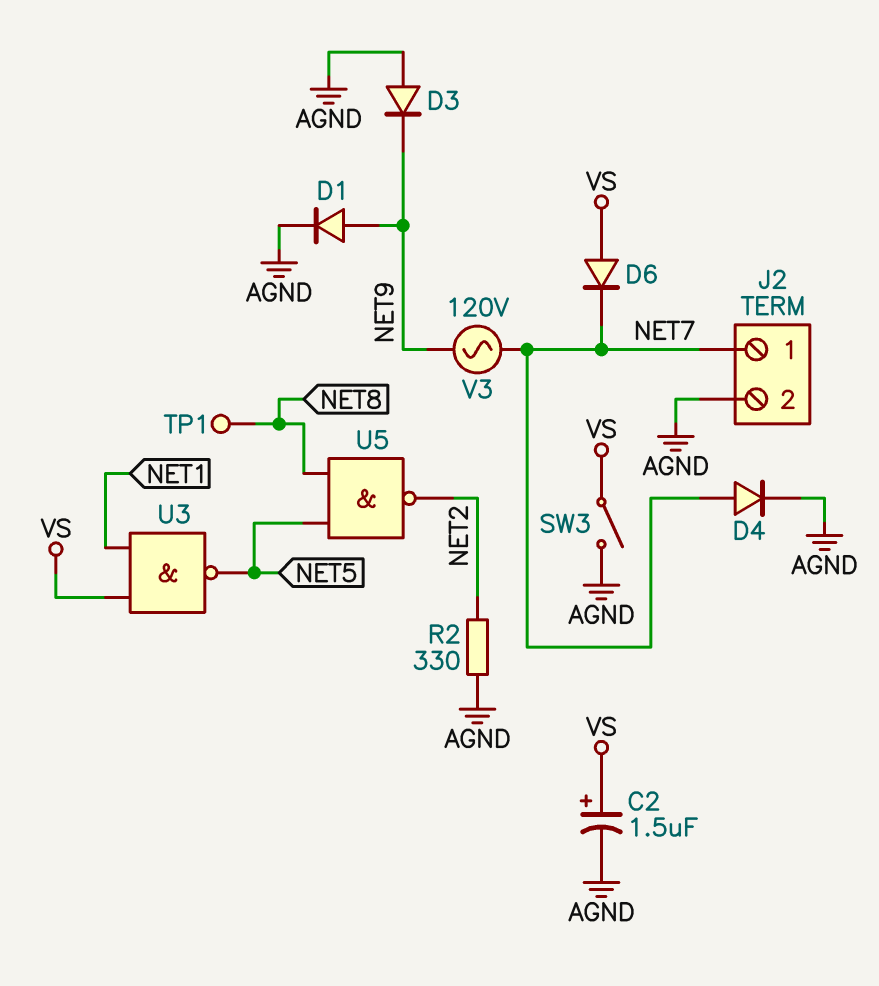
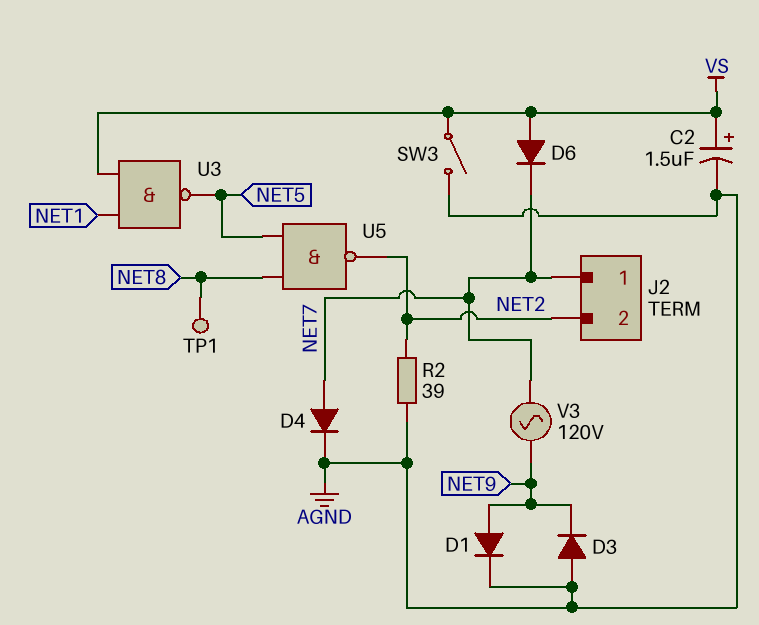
J2 pin 2: AGND -> NET2
R2: 330 (AGND, NET2) -> 39 (AGND, NET2)

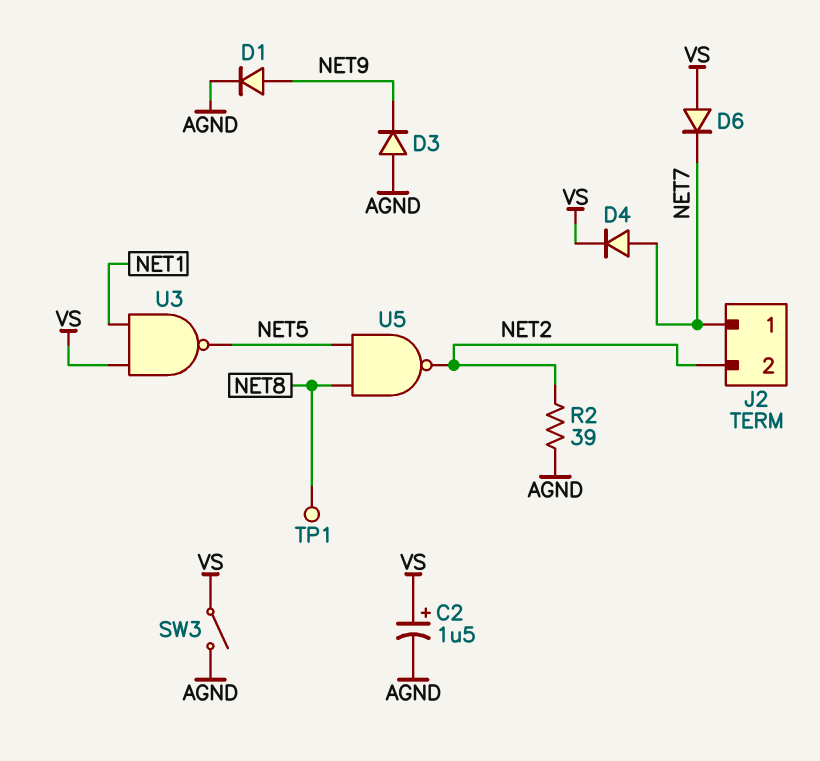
D4: diode (A NET7, K AGND) -> diode (A NET7, K VS)
V3: AC 120V (NET7, NET9) -> none

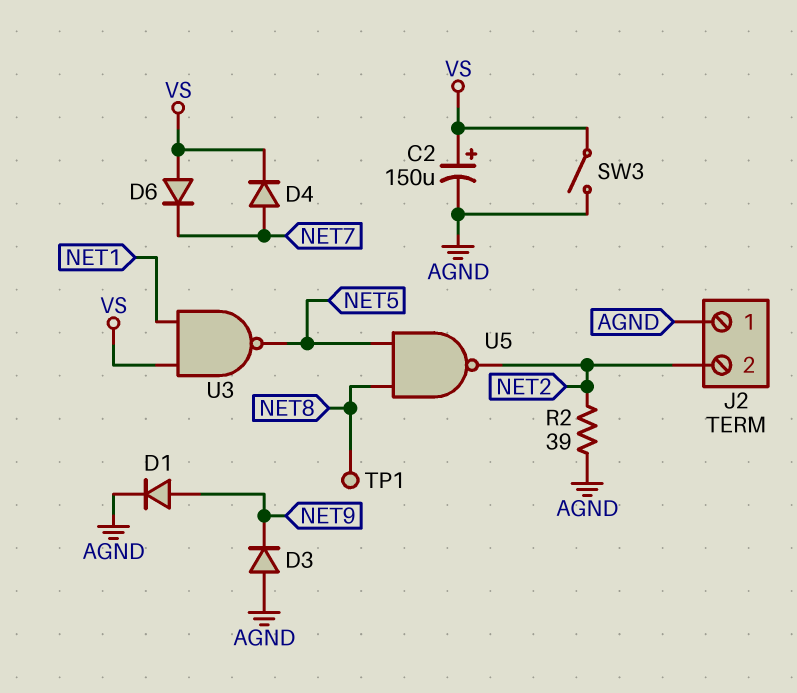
C2: 1.5uF (plus VS, minus AGND) -> 150uF (plus VS, minus AGND)
J2 pin 1: NET7 -> AGND

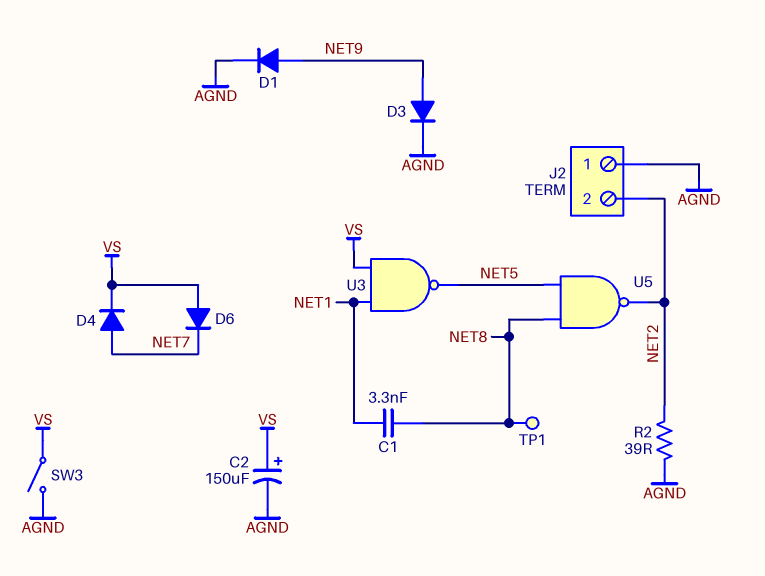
C1: none -> 3.3nF (NET1, NET8)
D3: diode (A AGND, K NET9) -> diode (A NET9, K AGND)

